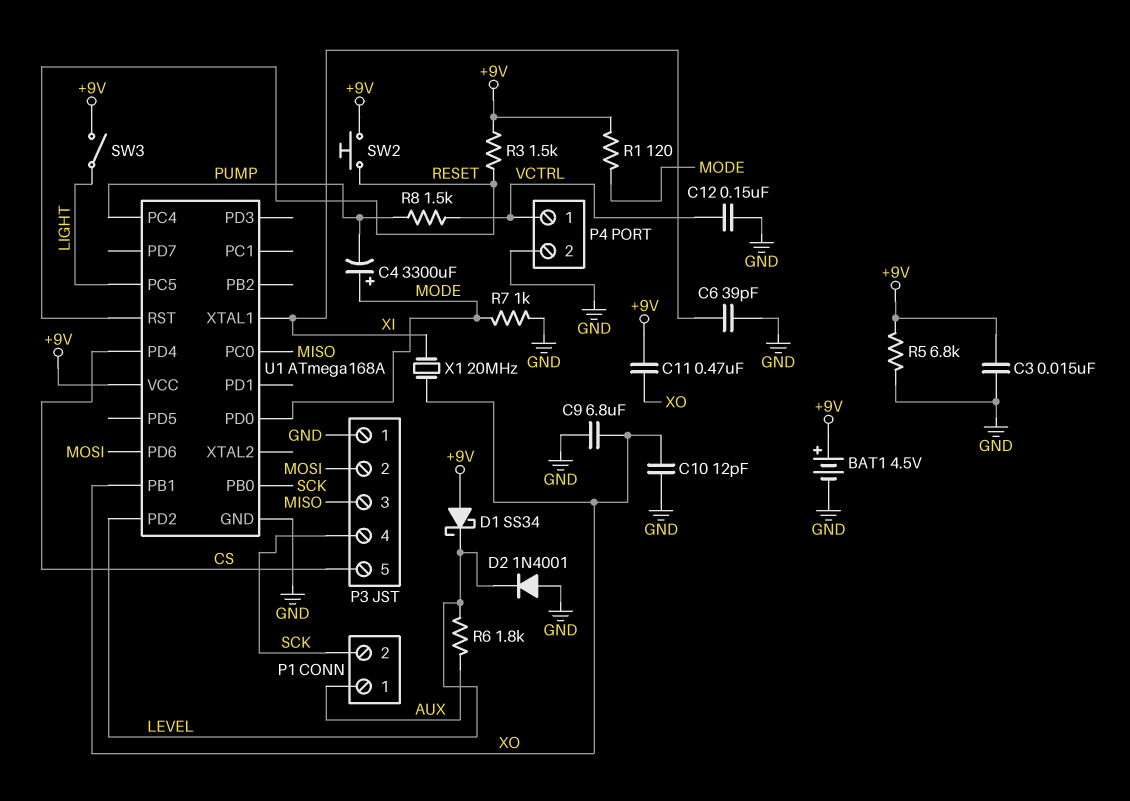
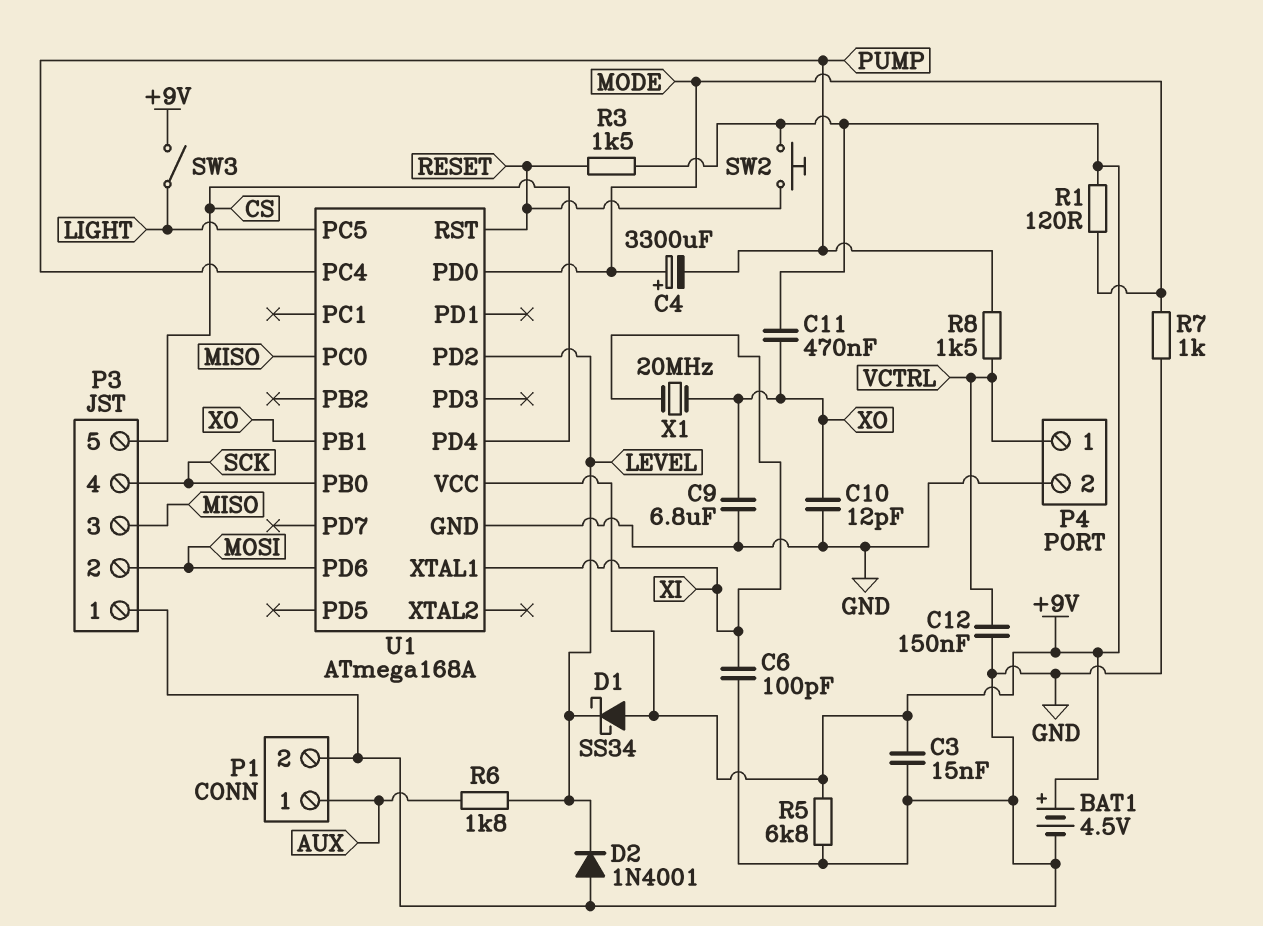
C6: 39pF (GND, XI) -> 100pF (GND, XI)
P1 pin 2: SCK -> GND

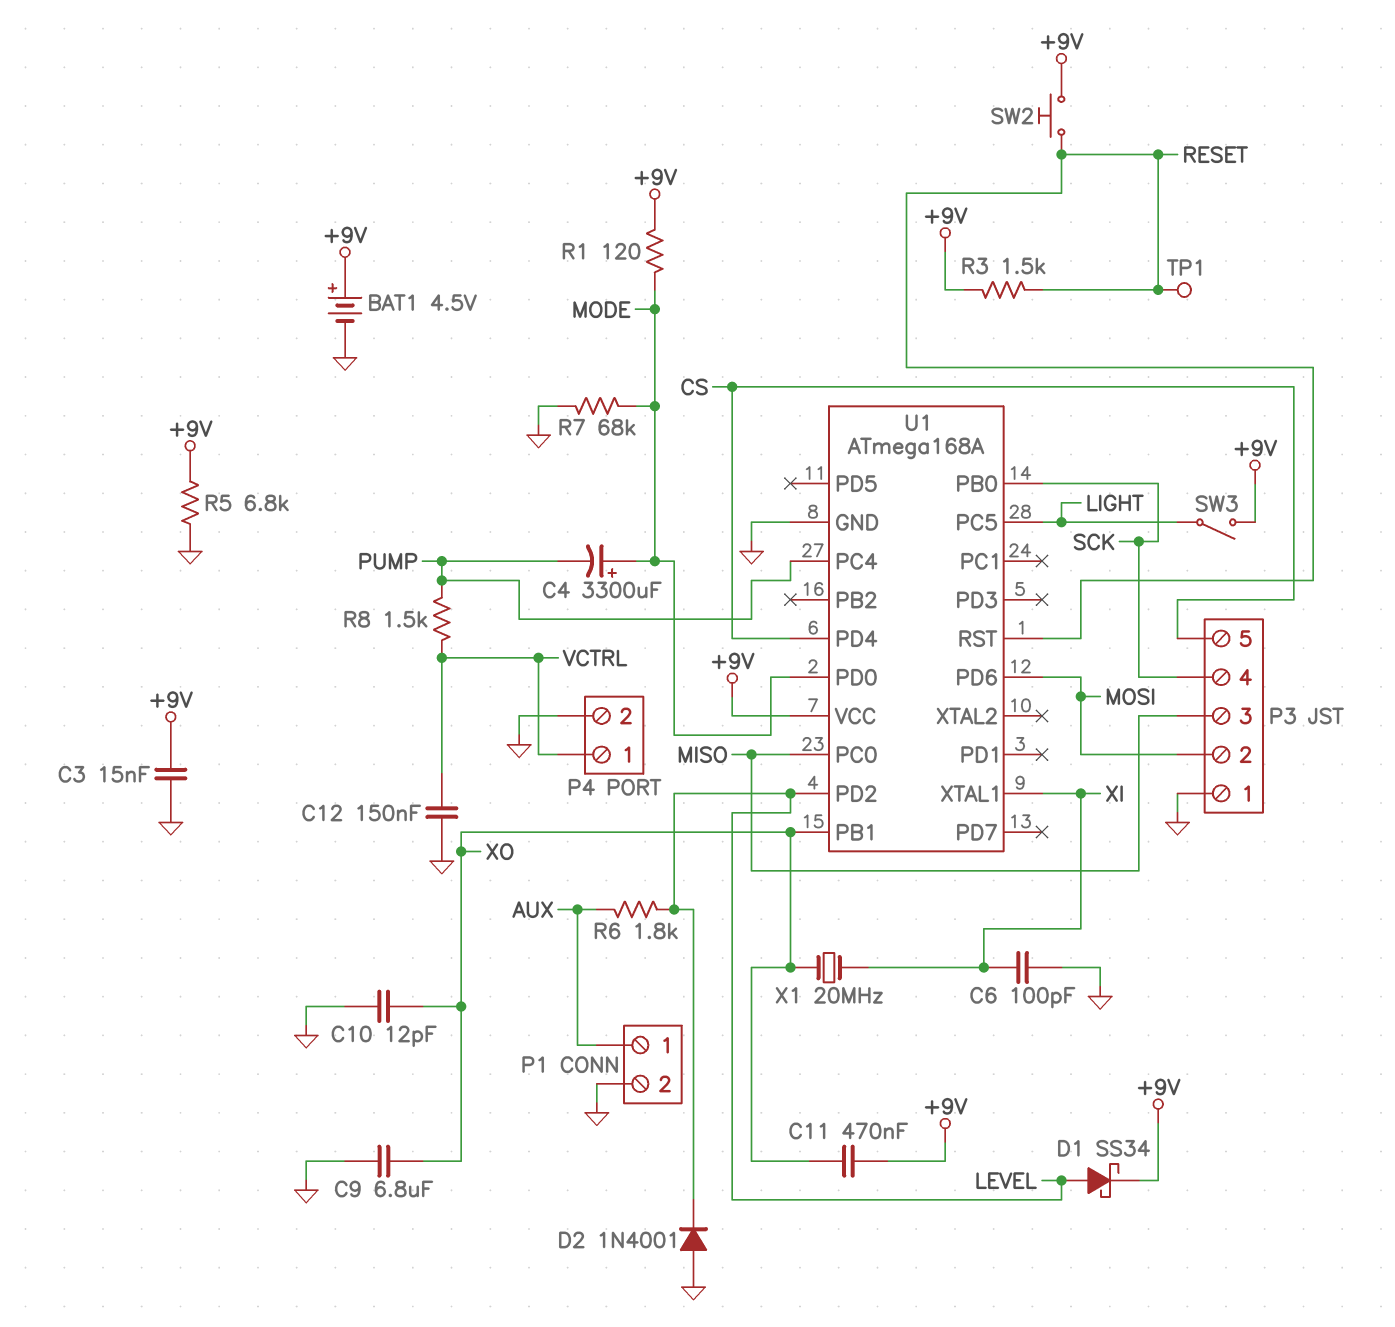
D1: schottky SS34 (A +9V, K LEVEL) -> schottky SS34 (A LEVEL, K +9V)
R7: 1k (GND, MODE) -> 68k (GND, MODE)
TP1: none -> test point (RESET)

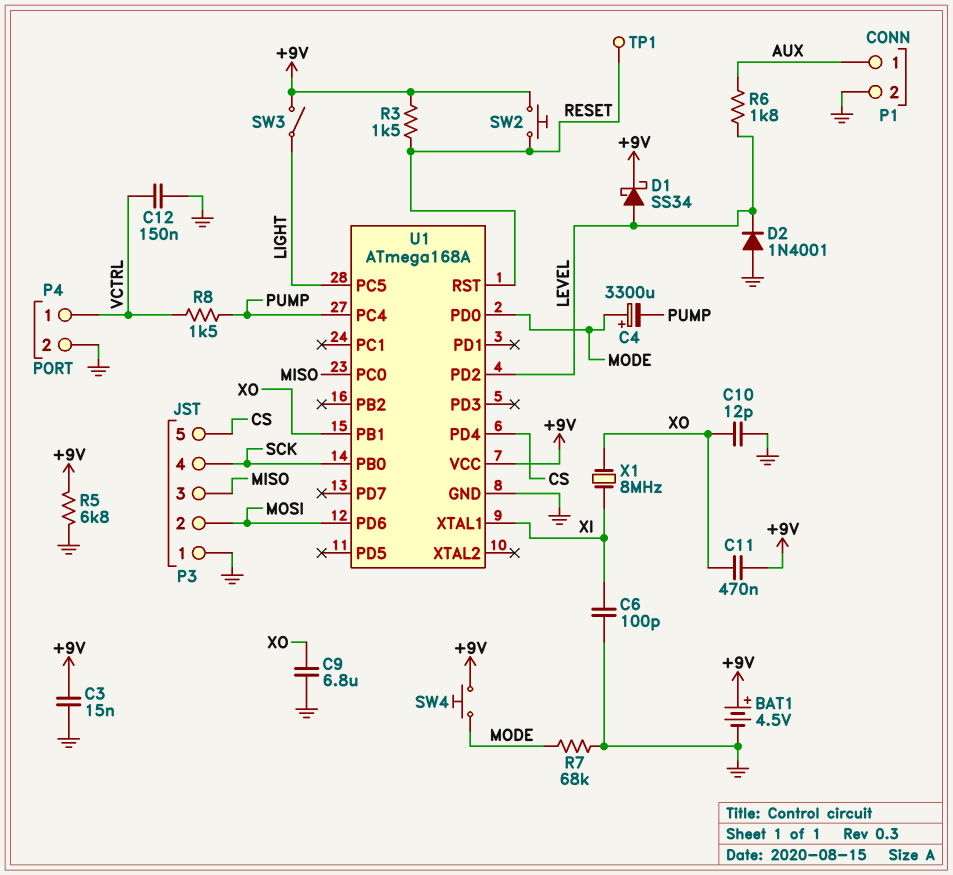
R1: 120 (+9V, MODE) -> none
SW4: none -> button (+9V, MODE)
X1: 20MHz (XI, XO) -> 8MHz (XI, XO)

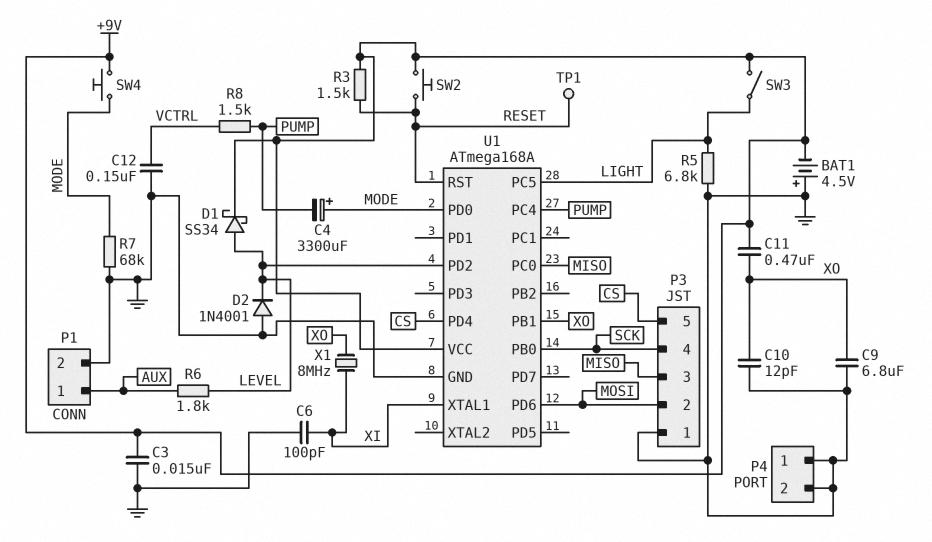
BAT1: 4.5V (plus +9V, minus GND) -> 4.5V (plus GND, minus +9V)
P4 pin 1: VCTRL -> GND
R5: 6.8k (+9V, GND) -> 6.8k (GND, LIGHT)

